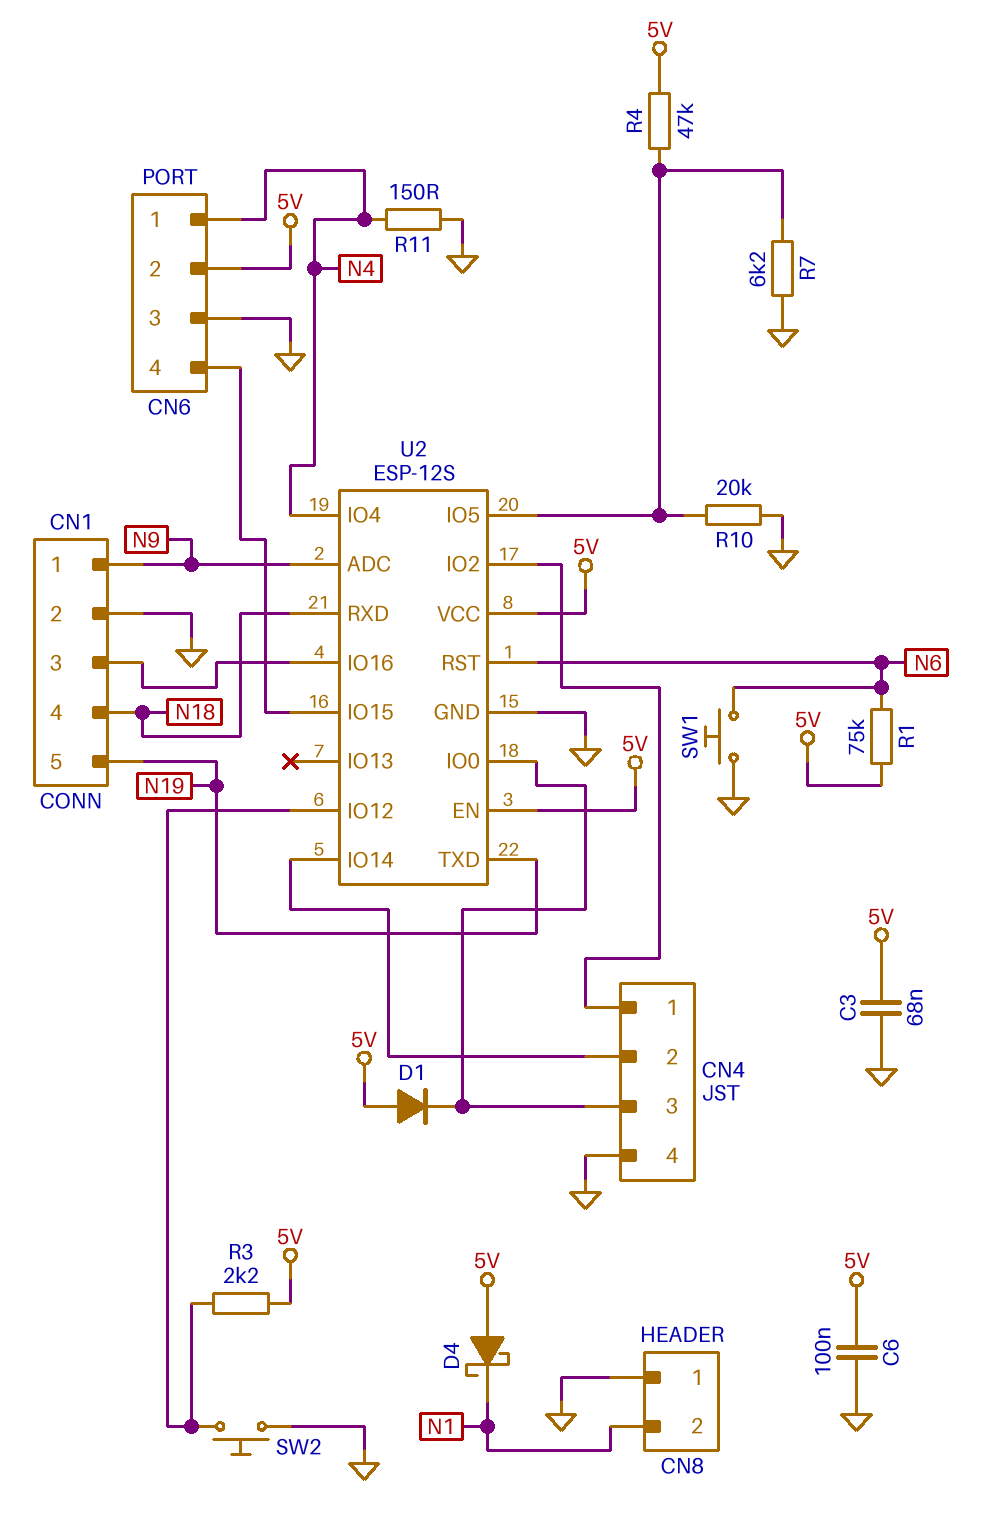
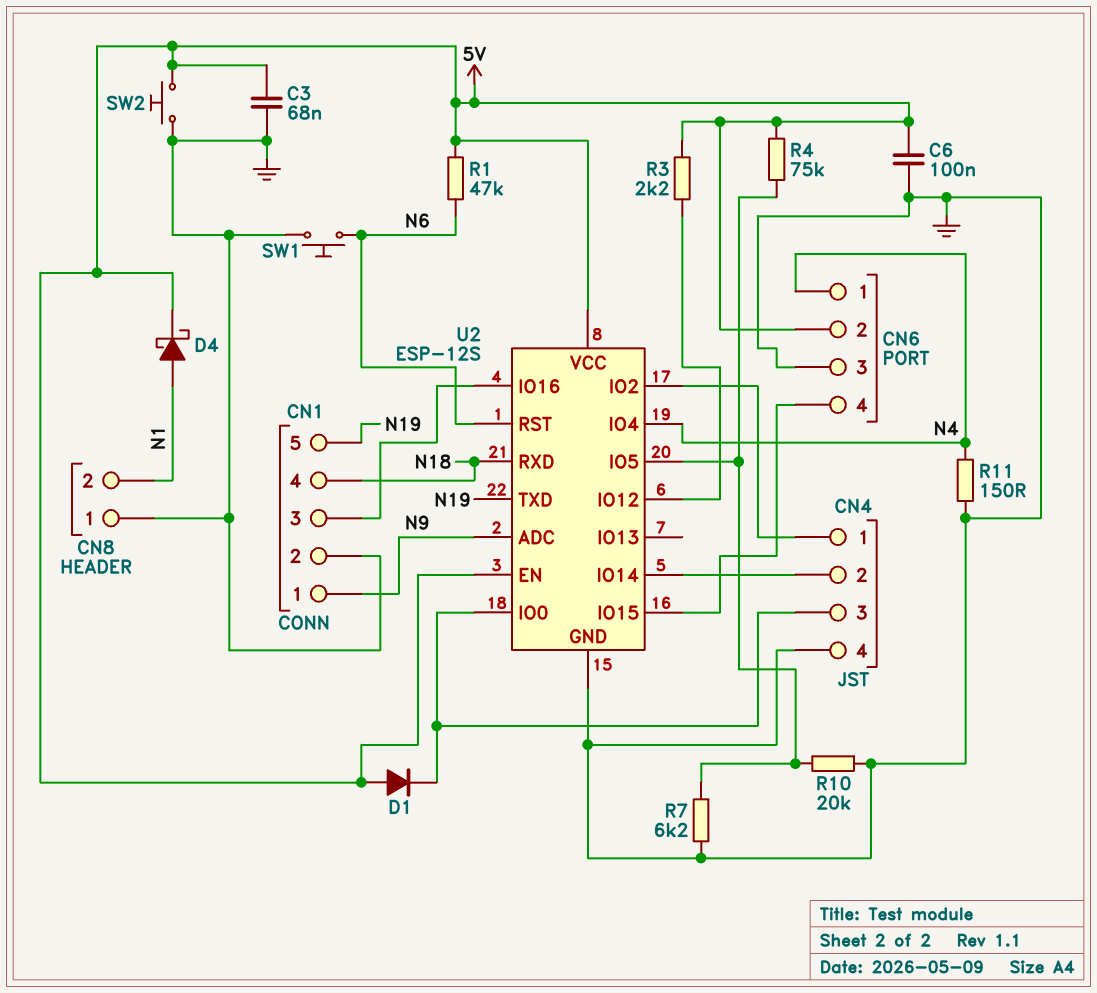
D4: schottky (A 5V, K N1) -> schottky (A N1, K 5V)
R1: 75k (5V, N6) -> 47k (5V, N6)
R4: 47k (5V, U2/IO5) -> 75k (5V, U2/IO5)
SW2: button (GND, U2/IO12) -> button (5V, GND)

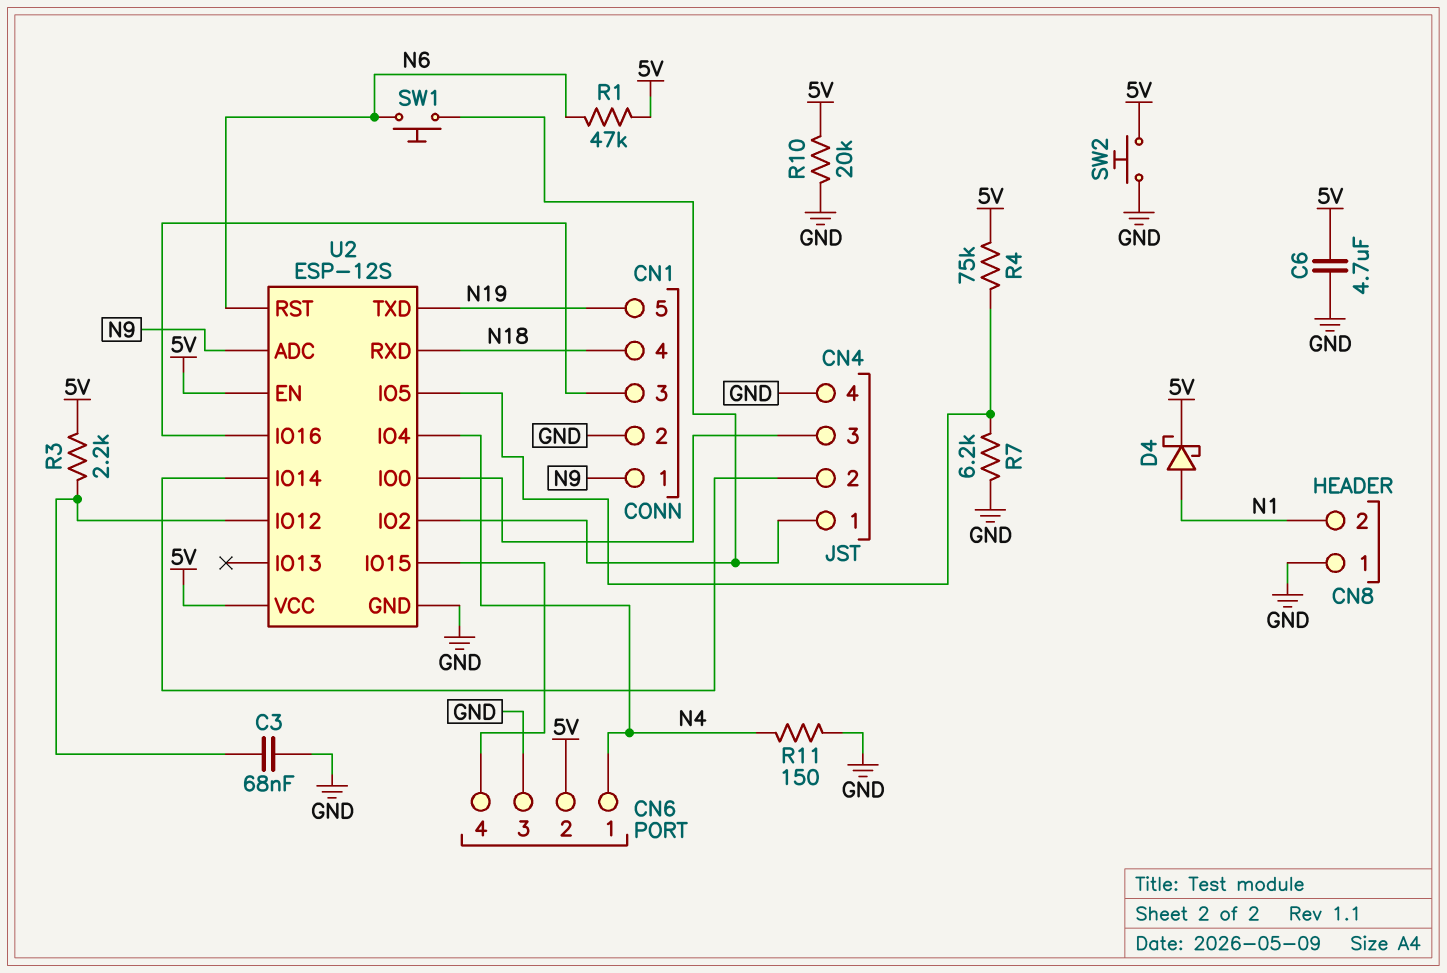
C3: 68nF (5V, GND) -> 68nF (GND, U2/IO12)
C6: 100nF (5V, GND) -> 4.7uF (5V, GND)
D1: diode (A 5V, K CN4/3) -> none
R10: 20k (GND, U2/IO5) -> 20k (5V, GND)
SW1: button (GND, N6) -> button (CN4/1, N6)

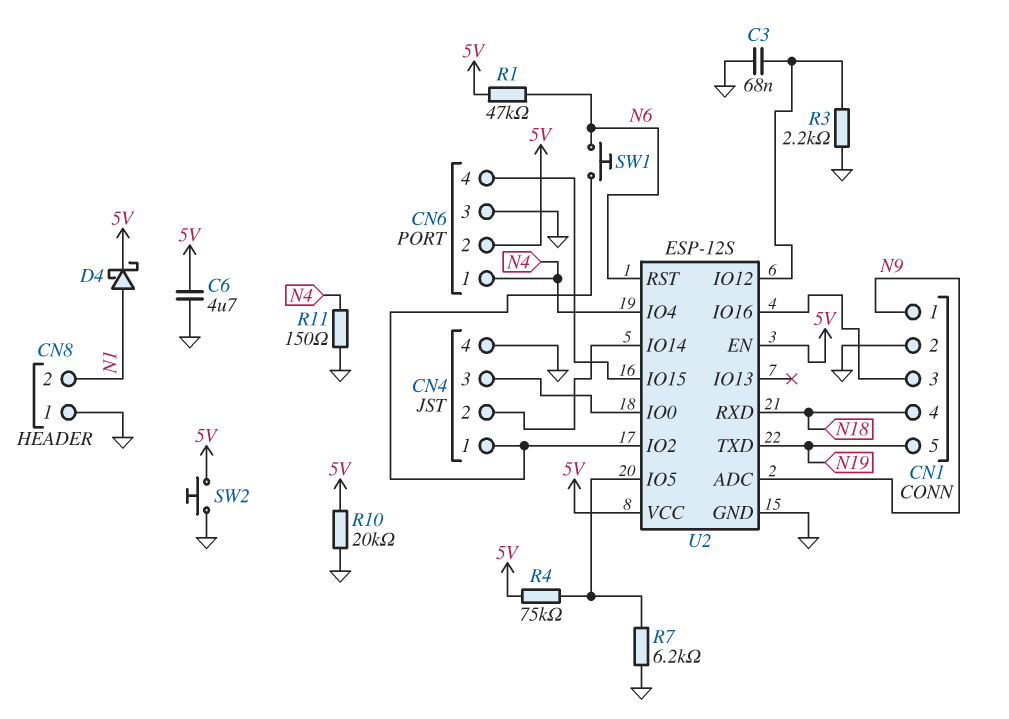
R3: 2.2k (5V, U2/IO12) -> 2.2k (GND, U2/IO12)

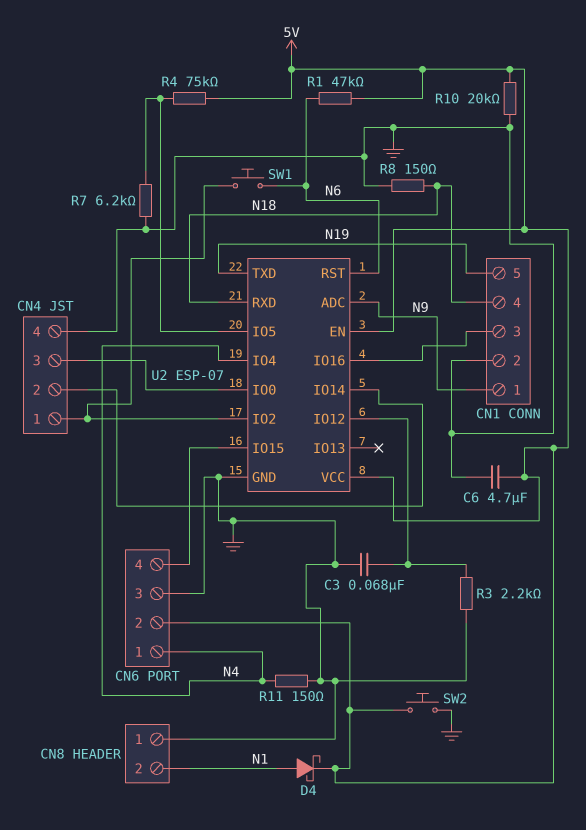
R8: none -> 150 (GND, N18)
U2: ESP-12S -> ESP-07

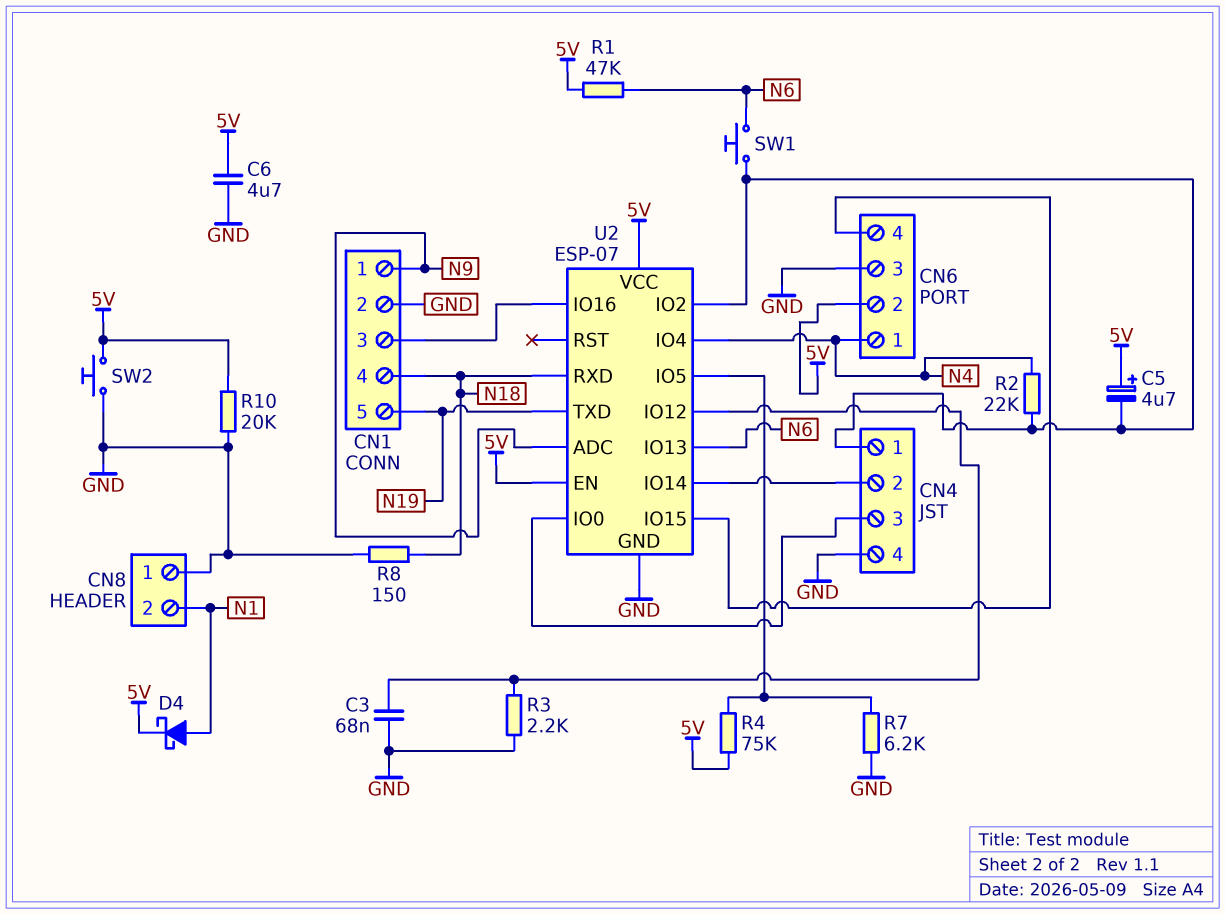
C5: none -> 4.7uF (plus 5V, minus CN4/1)
R2: none -> 22k (CN4/1, N4)
R11: 150 (GND, N4) -> none
U2 pin IO13: none -> N6
U2 pin RST: N6 -> none

